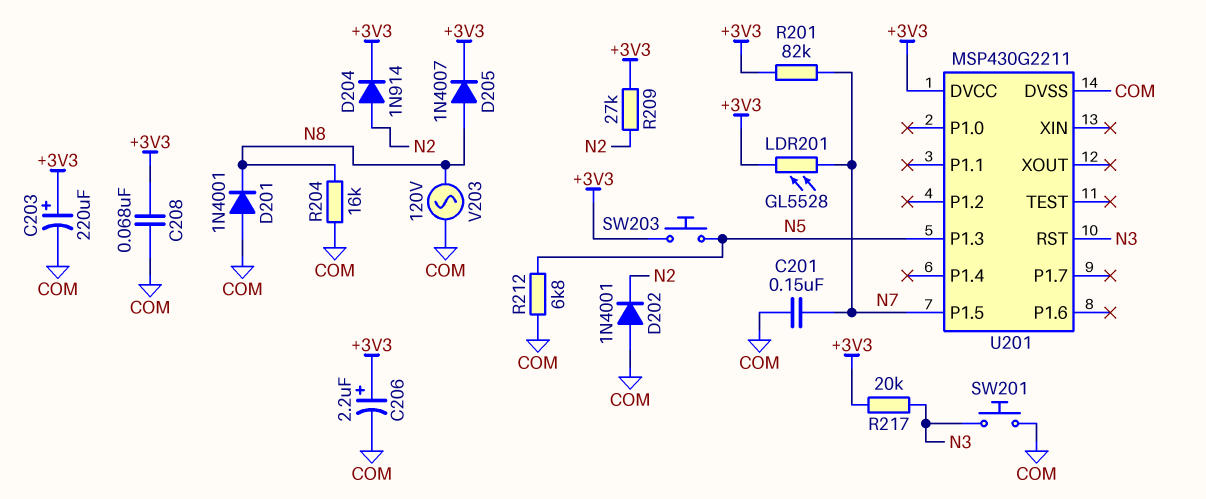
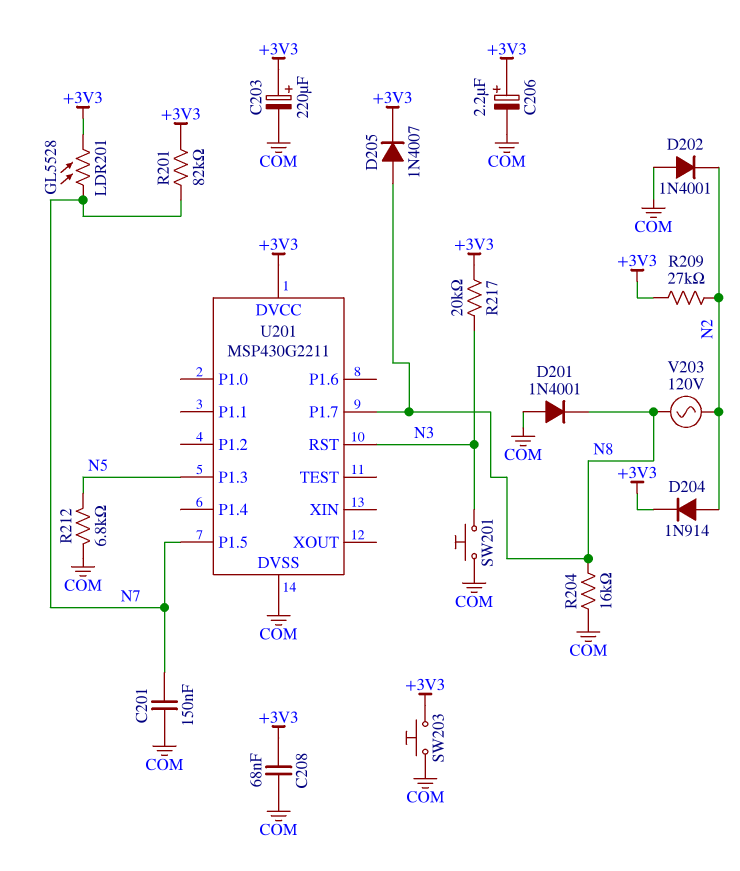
SW203: button (+3V3, N5) -> button (+3V3, COM)
U201 pin P1.7: none -> N8
V203: AC 120V (COM, N8) -> AC 120V (N2, N8)

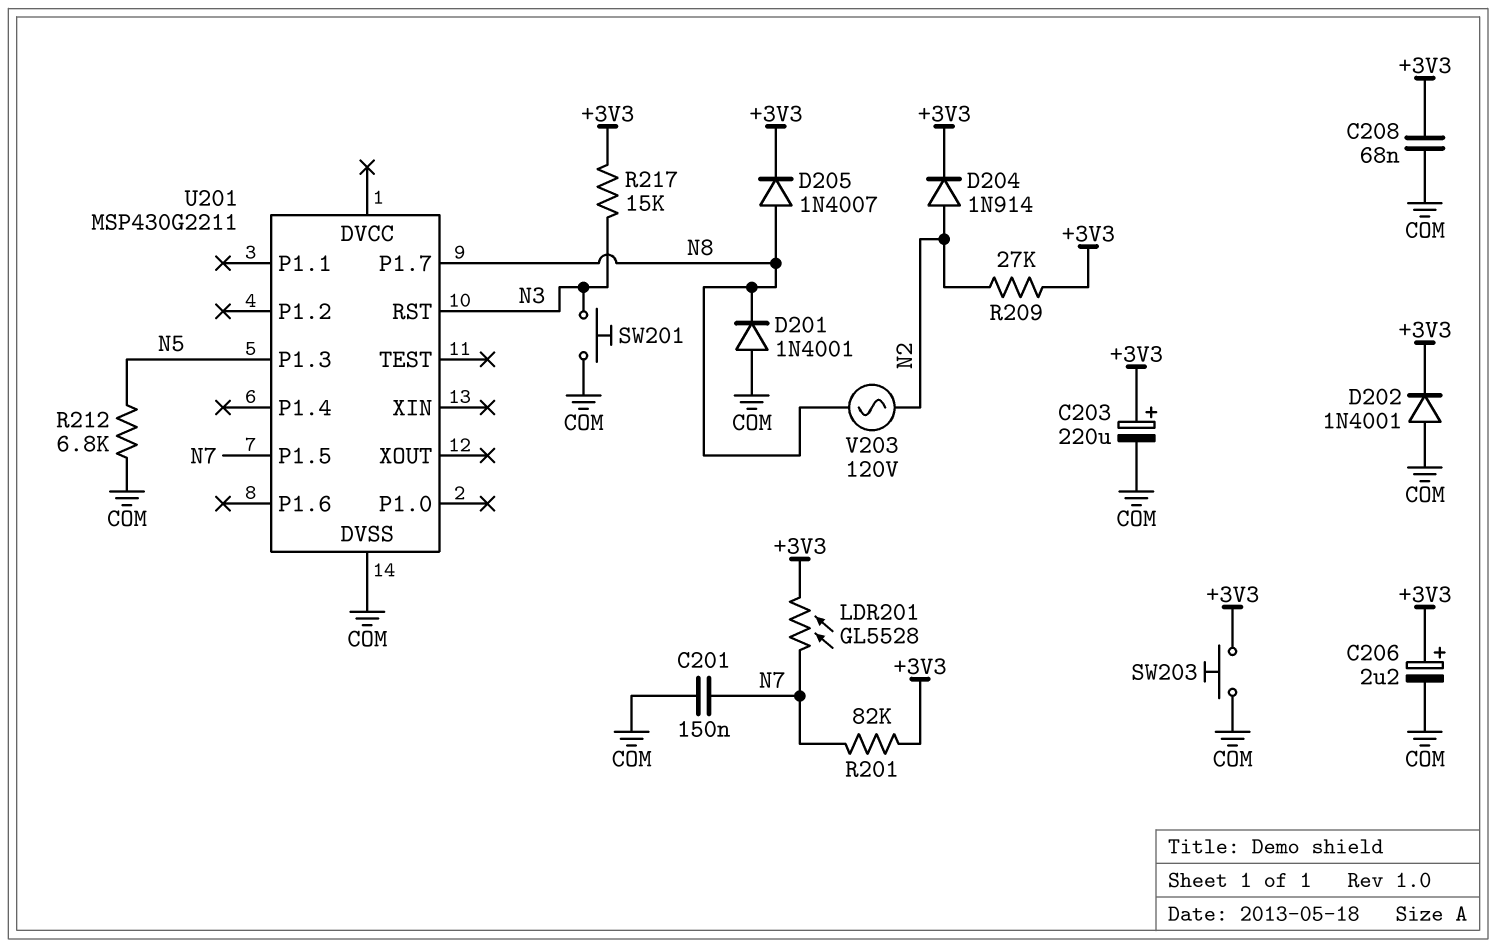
D202: diode 1N4001 (A COM, K N2) -> diode 1N4001 (A COM, K +3V3)
R204: 16k (COM, N8) -> none
R217: 20k (+3V3, N3) -> 15k (+3V3, N3)
U201 pin DVCC: +3V3 -> none

